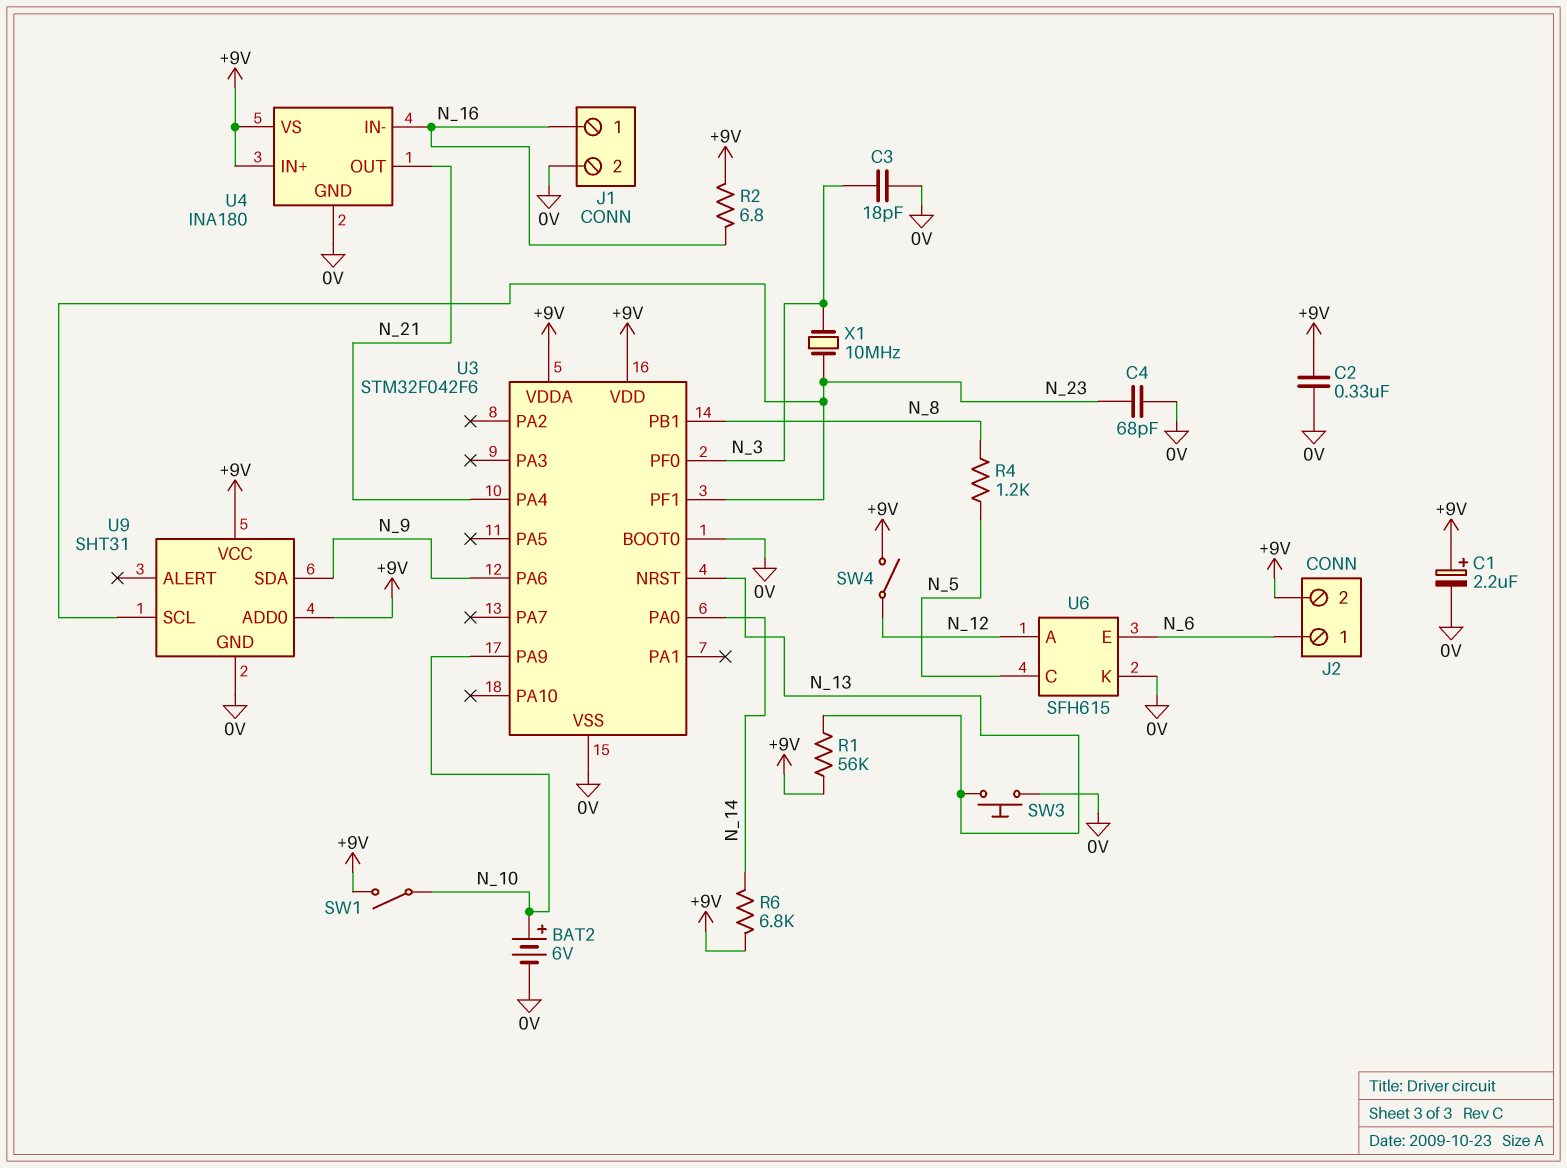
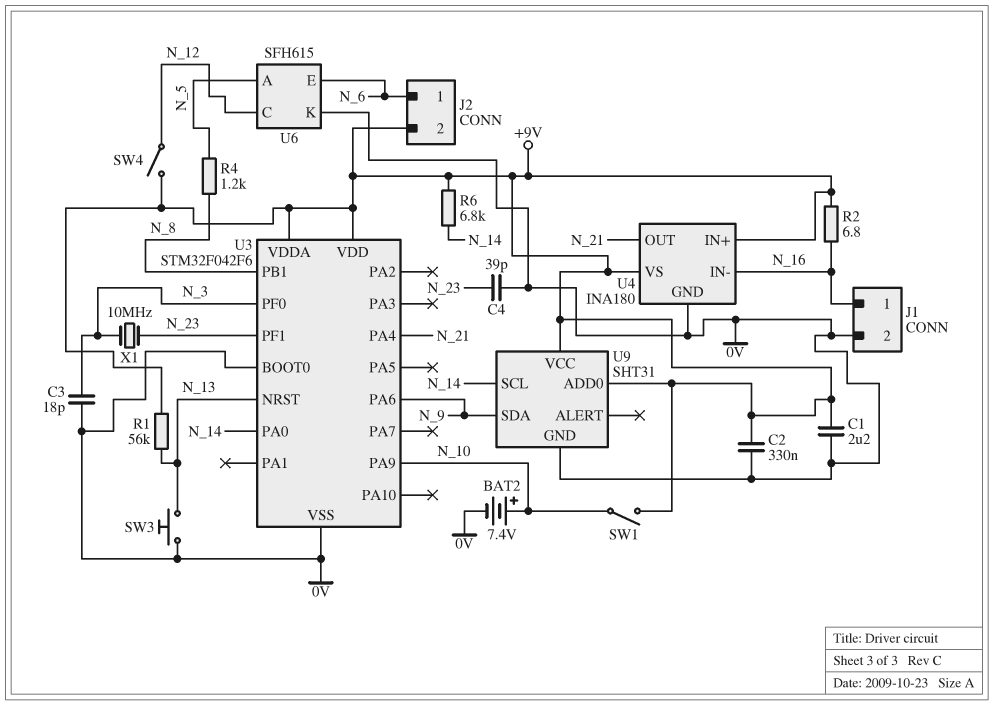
BAT2: 6V (plus N_10, minus 0V) -> 7.4V (plus N_10, minus 0V)
C1: 2.2uF (plus +9V, minus 0V) -> 2.2uF (+9V, 0V)
C4: 68pF (0V, N_23) -> 39pF (0V, N_23)
U6 pin A: N_12 -> N_5
U6 pin C: N_5 -> N_12
U9 pin SCL: N_23 -> N_14

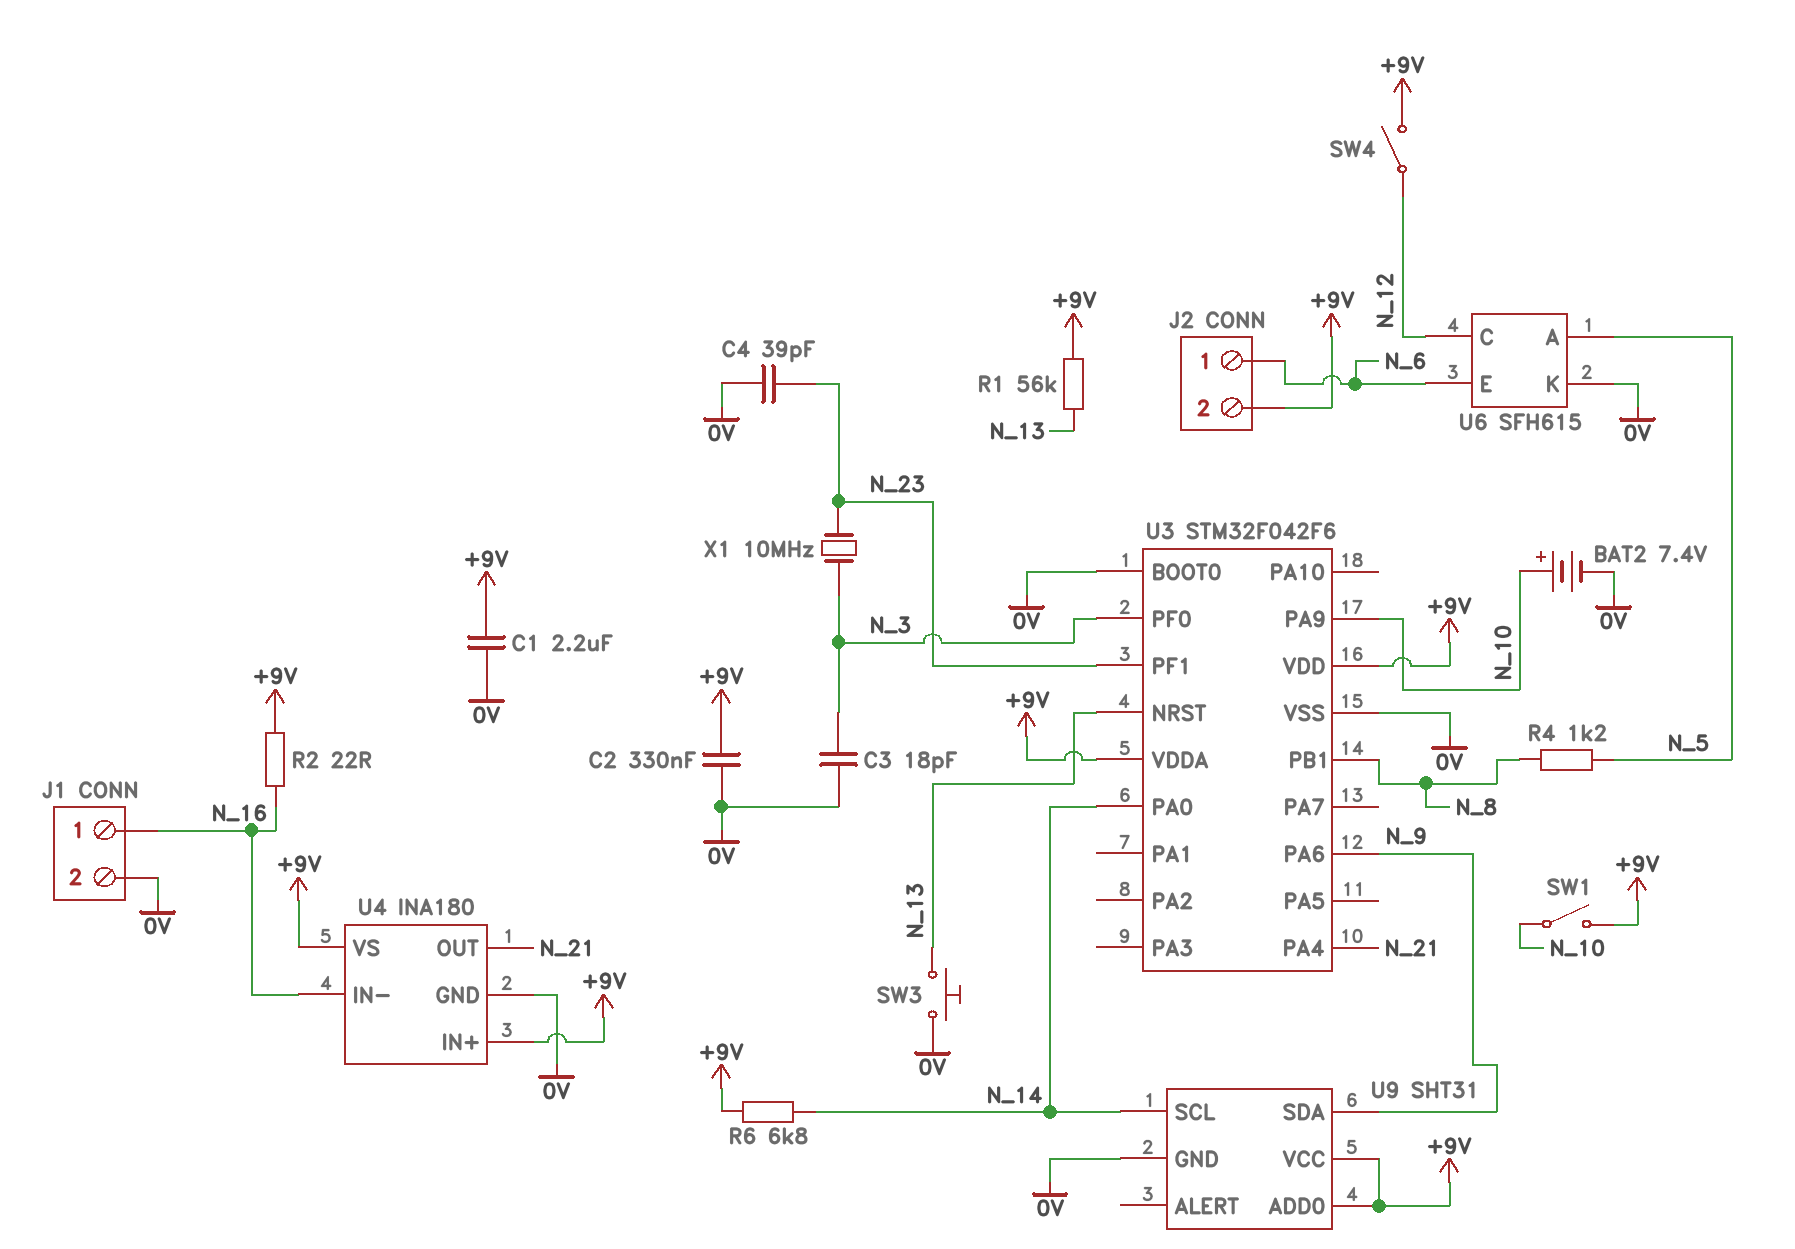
R2: 6.8 (+9V, N_16) -> 22 (+9V, N_16)

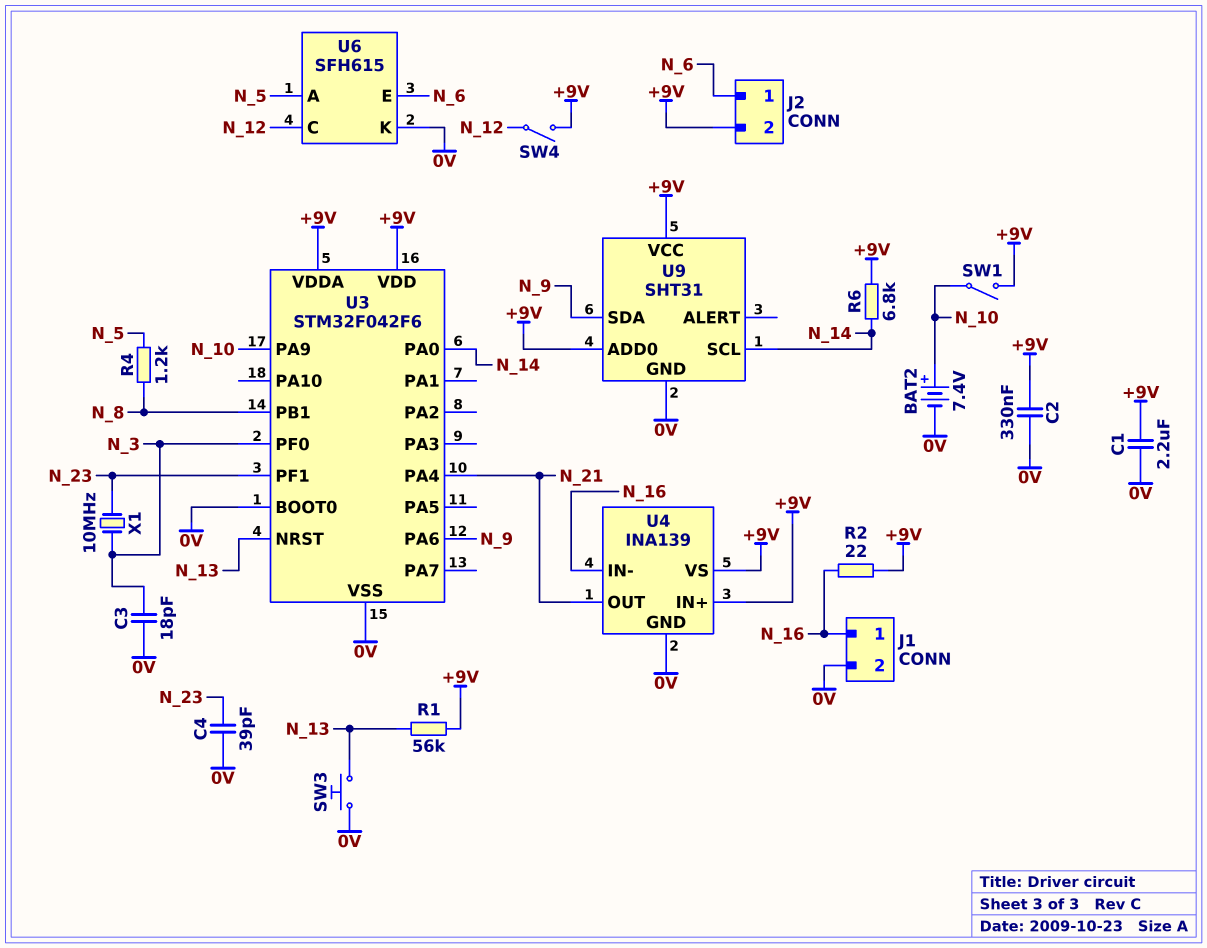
U4: INA180 -> INA139

